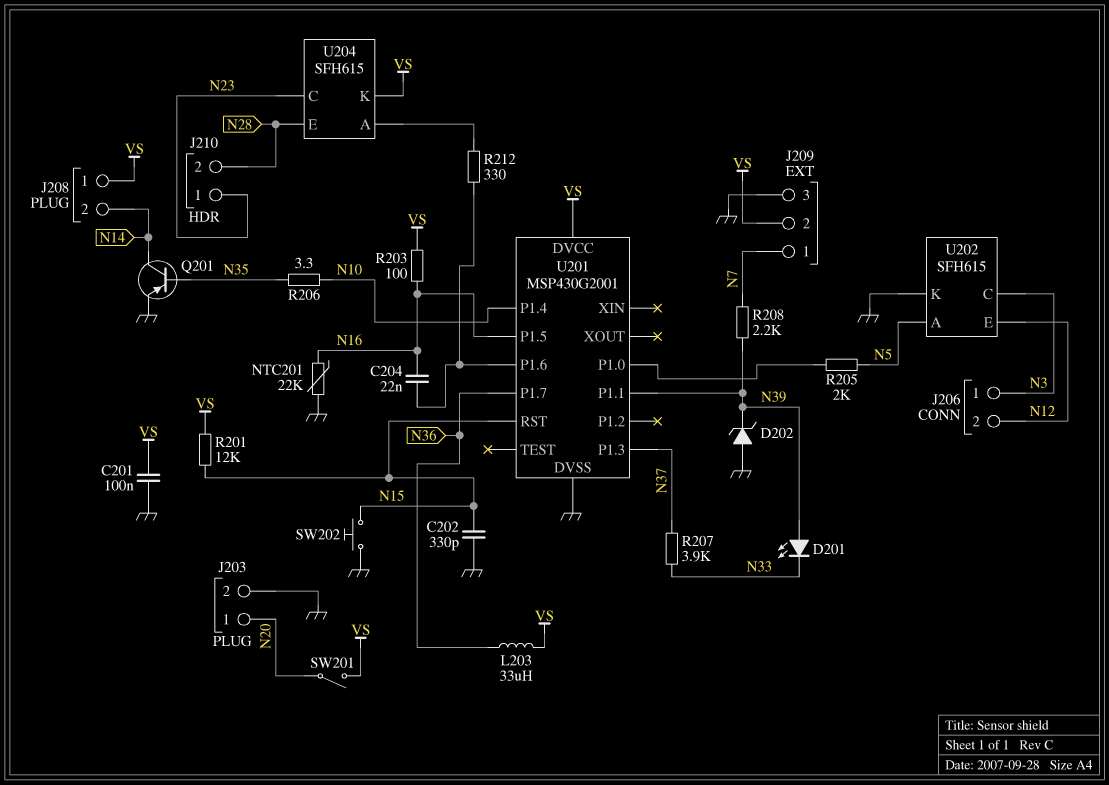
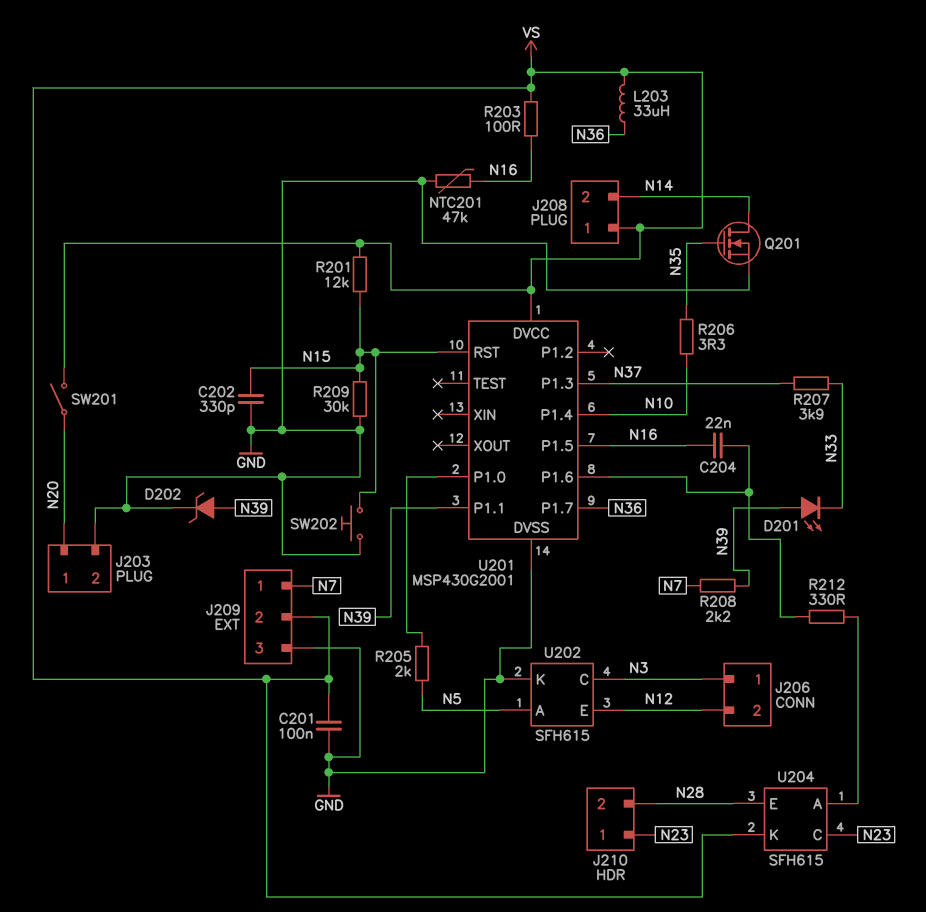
D202: zener (A GND, K N39) -> zener (A N39, K GND)
NTC201: 22k (GND, N16) -> 47k (GND, N16)
Q201: PNP (B N35, C N14, E GND) -> NMOS (G N35, D N14, S GND)
R209: none -> 30k (GND, N15)

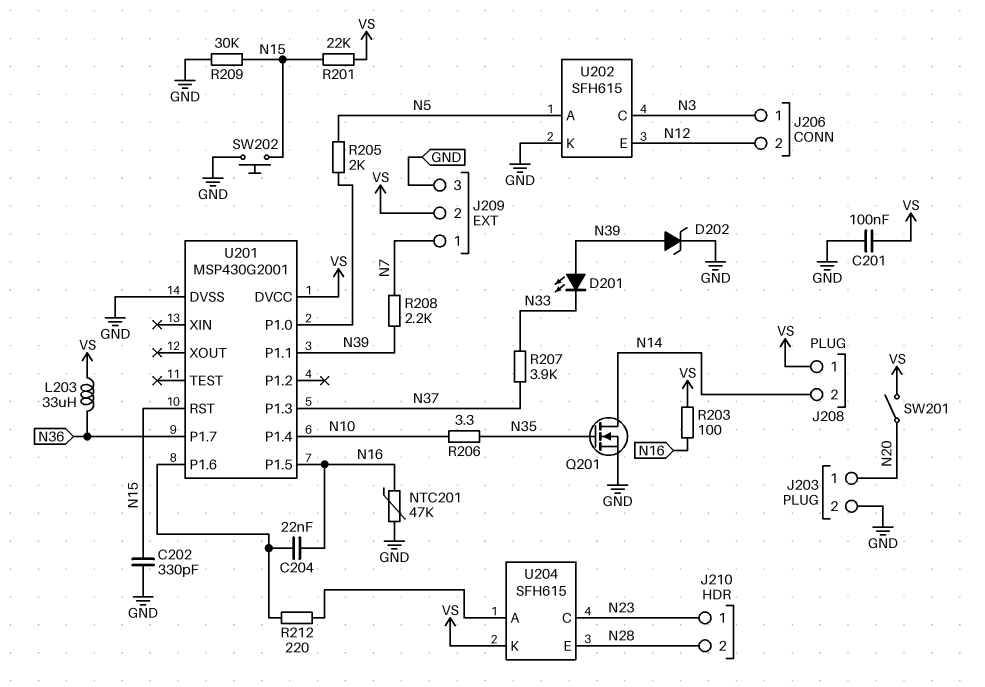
R201: 12k (N15, VS) -> 22k (N15, VS)
R212: 330 (U201/P1.6, U204/A) -> 220 (U201/P1.6, U204/A)

